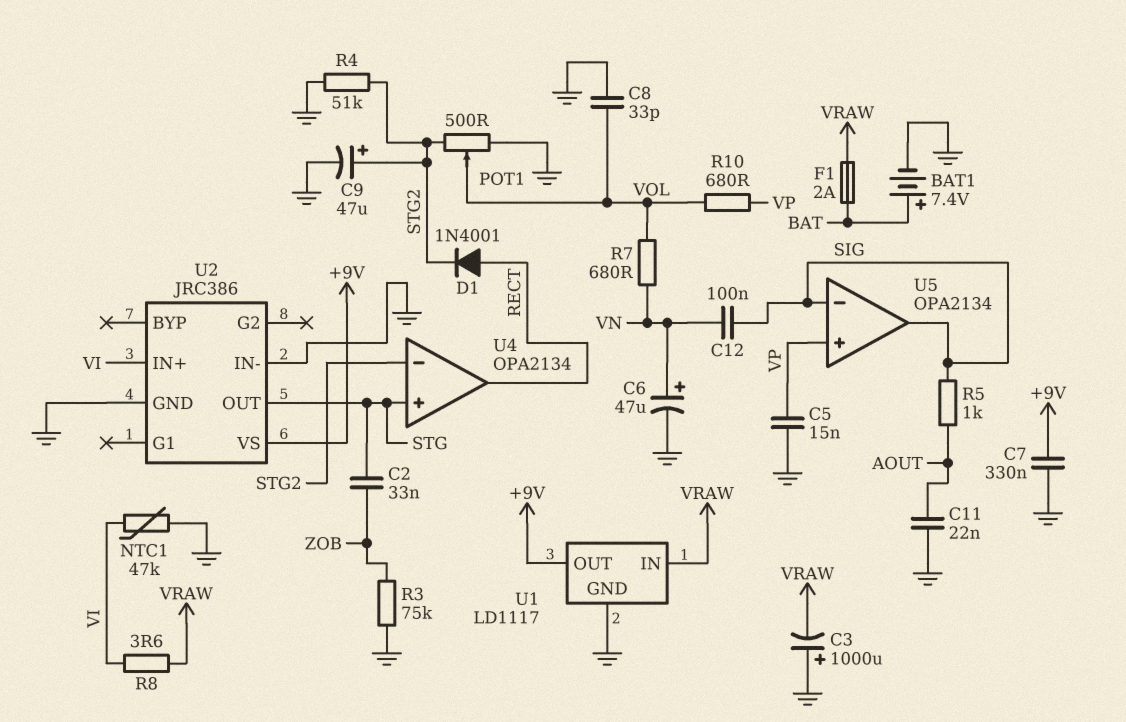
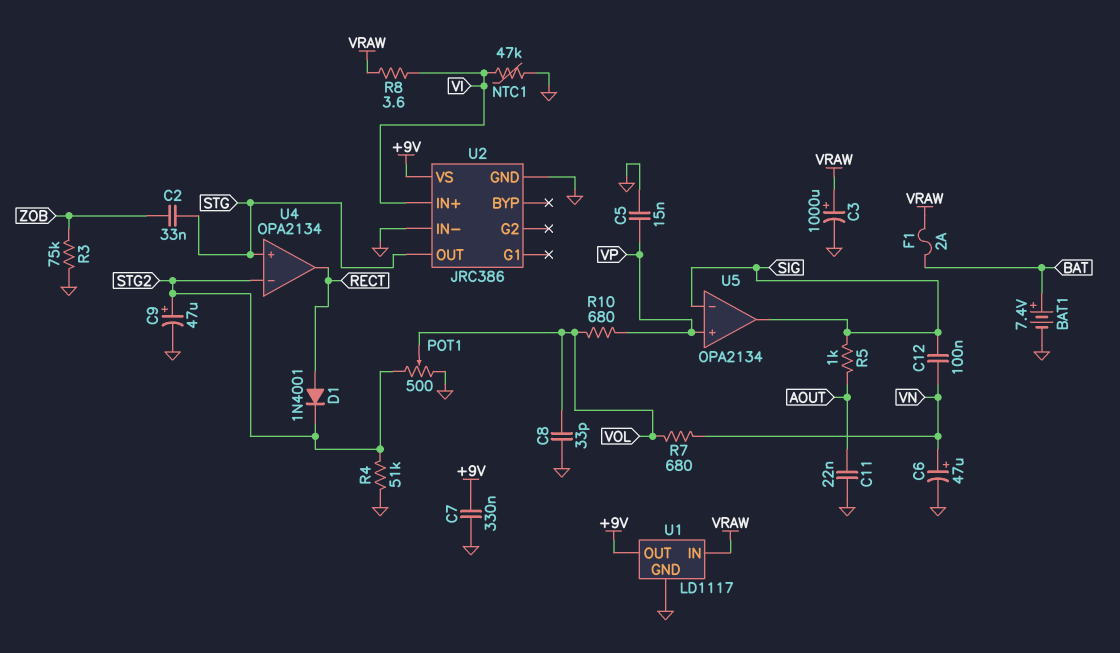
C3: 1000uF (plus GND, minus VRAW) -> 1000uF (plus VRAW, minus GND)

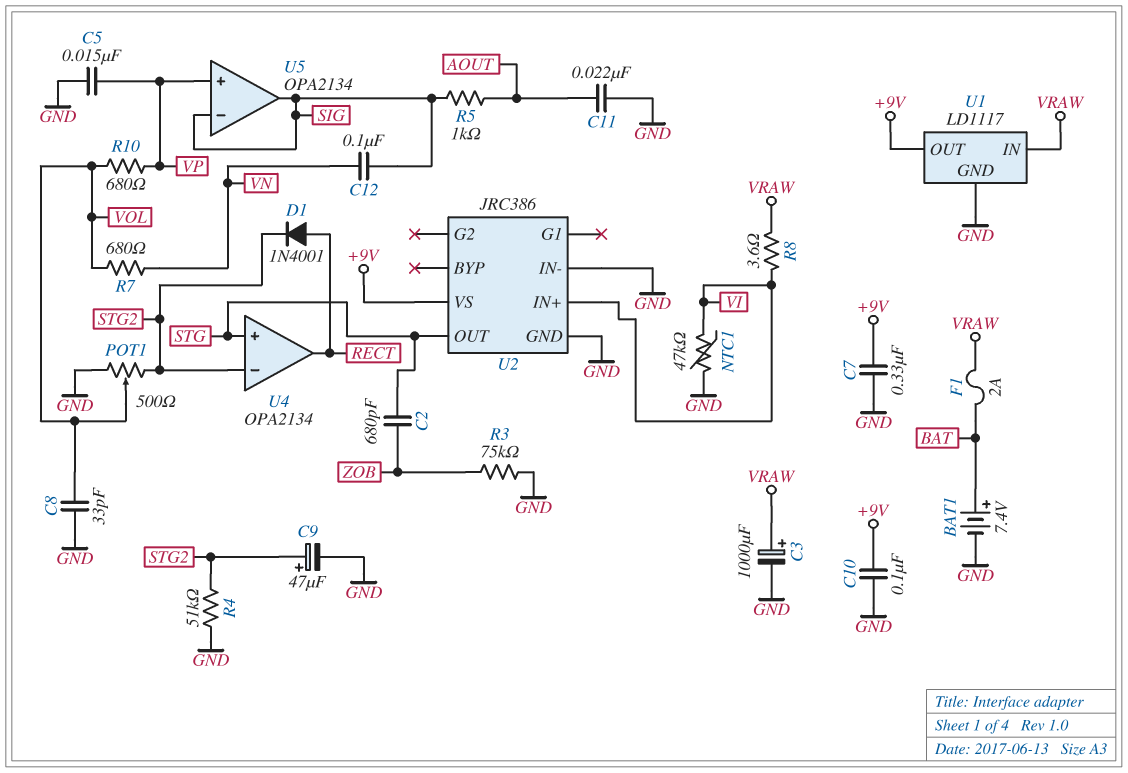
C2: 33nF (STG, ZOB) -> 680pF (STG, ZOB)
C6: 47uF (plus VN, minus GND) -> none
C10: none -> 100nF (+9V, GND)

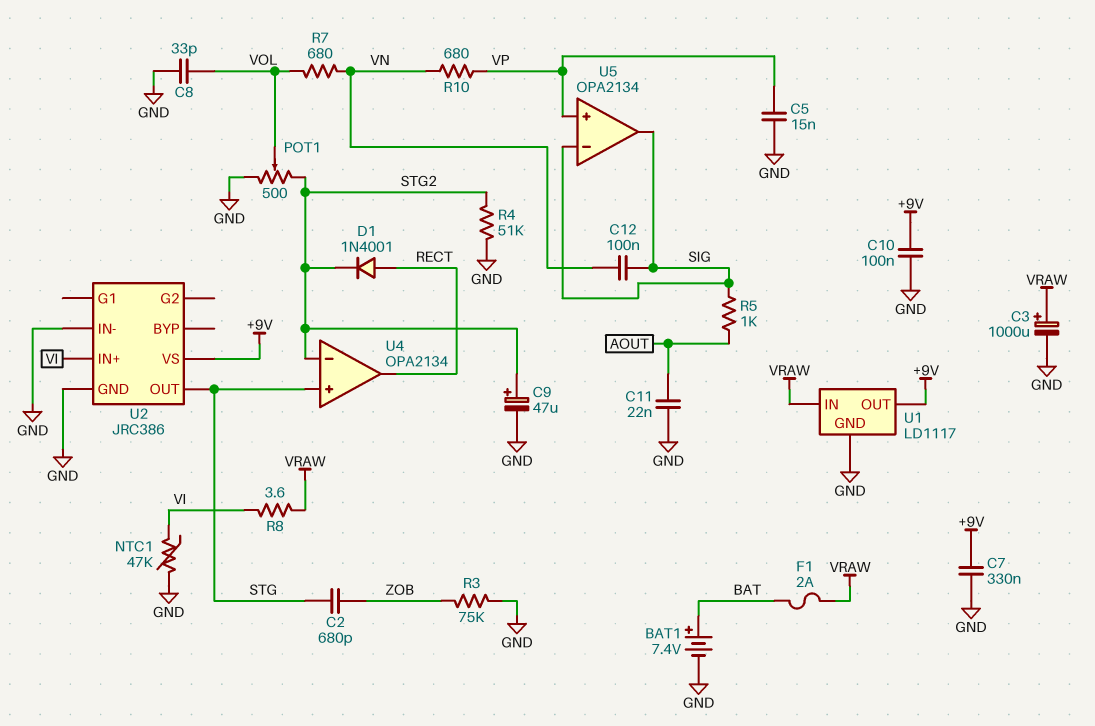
R10: 680 (VOL, VP) -> 680 (VN, VP)

